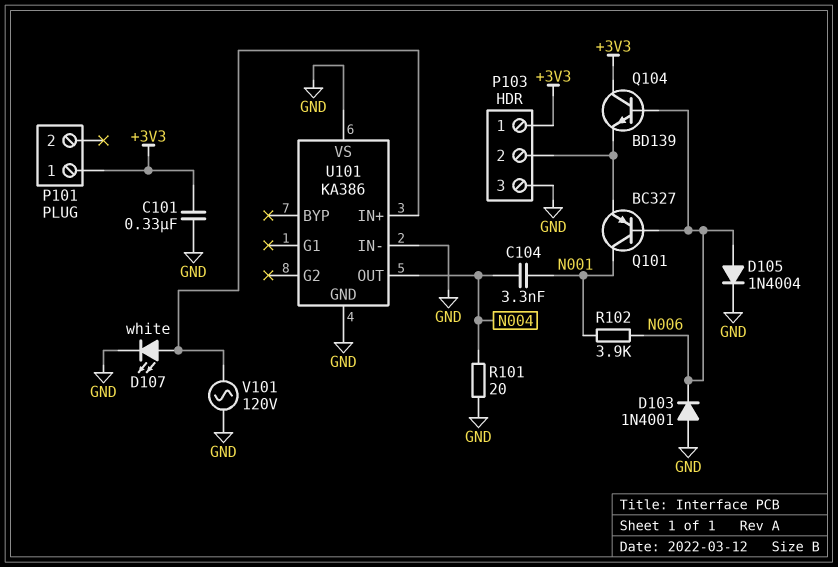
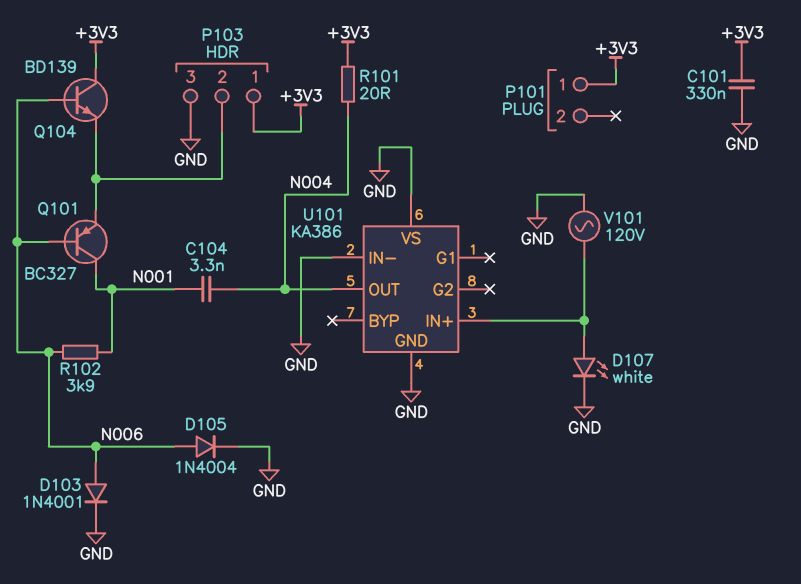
D103: diode 1N4001 (A GND, K N006) -> diode 1N4001 (A N006, K GND)
R101: 20 (GND, N004) -> 20 (+3V3, N004)

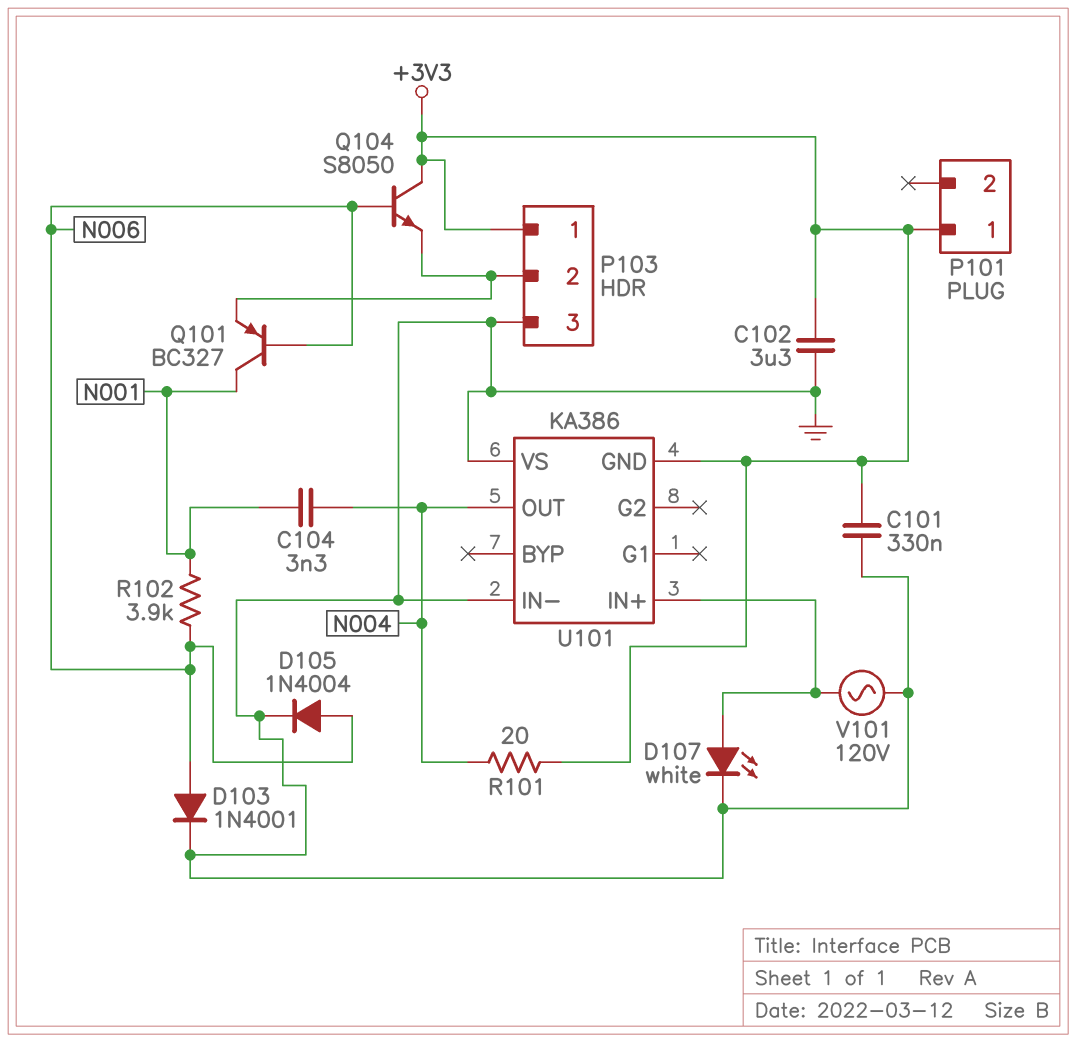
C102: none -> 3.3uF (+3V3, GND)
Q104: NPN BD139 (B N006, C +3V3, E P103/2) -> NPN S8050 (B N006, C +3V3, E P103/2)
U101 pin GND: GND -> +3V3

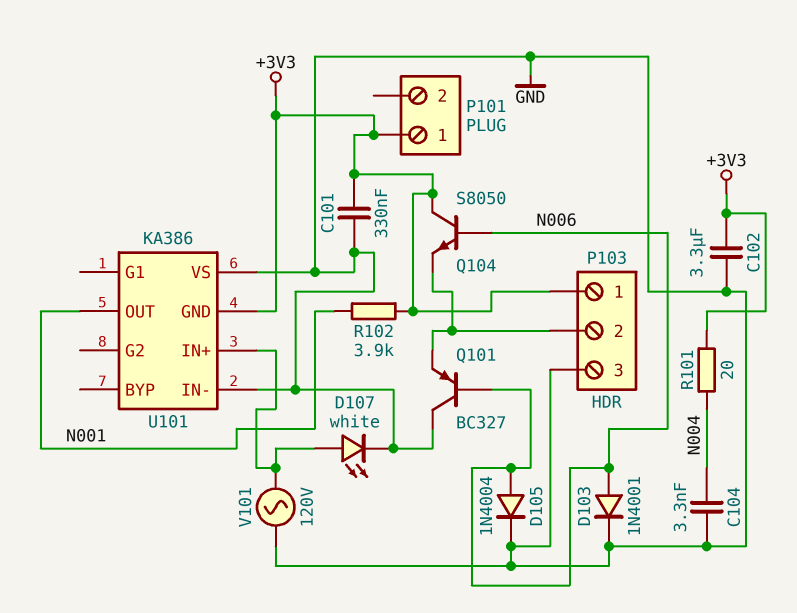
C104: 3.3nF (N001, N004) -> 3.3nF (GND, N004)
Q101: PNP BC327 (B N006, C N001, E P103/2) -> PNP BC327 (B N006, C GND, E P103/2)
R102: 3.9k (N001, N006) -> 3.9k (+3V3, N001)
U101 pin OUT: N004 -> N001

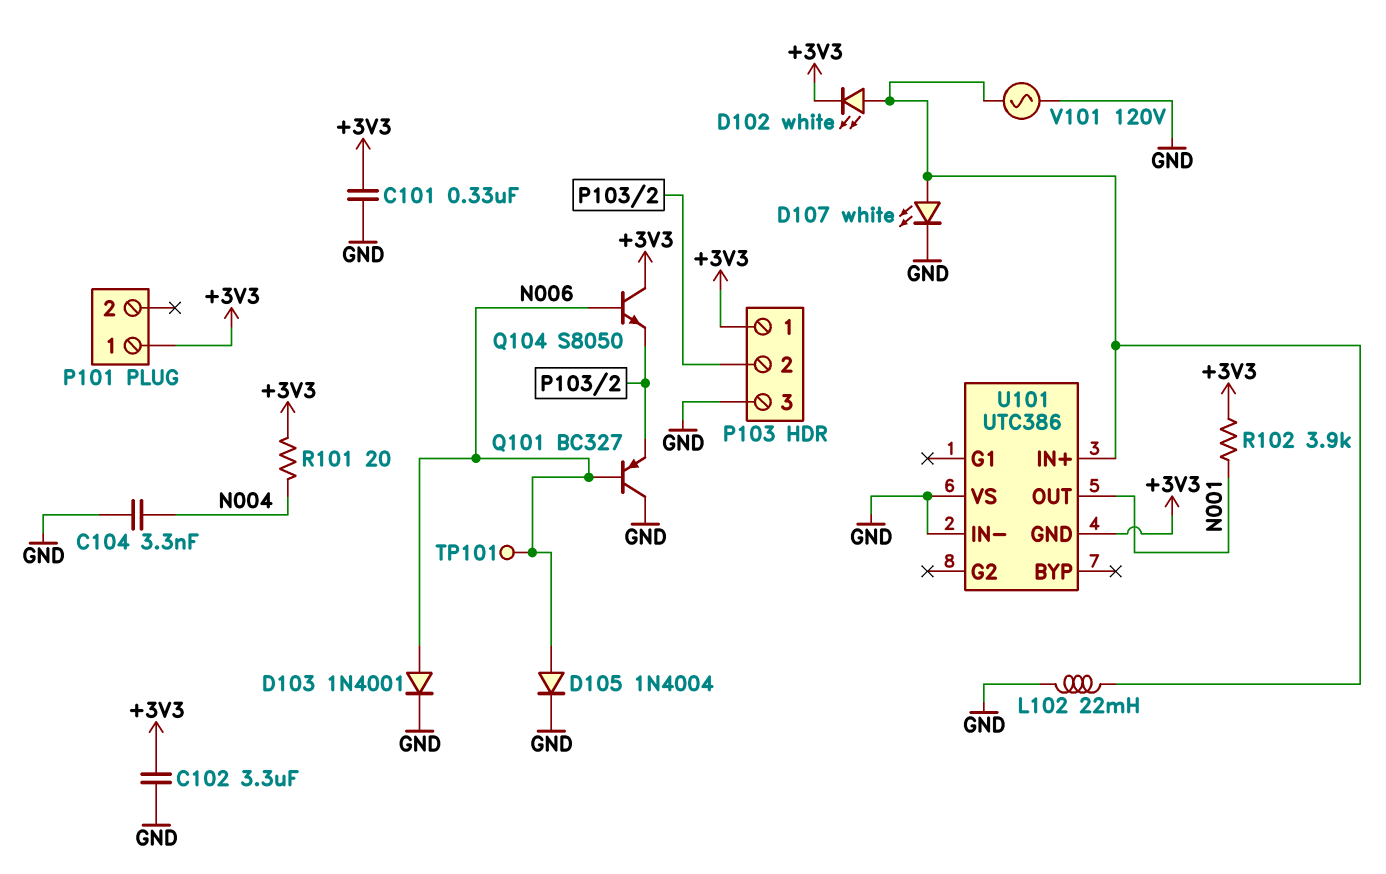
D102: none -> LED white (A U101/IN+, K +3V3)
L102: none -> 22mH (GND, U101/IN+)
TP101: none -> test point (N006)
U101: KA386 -> UTC386

